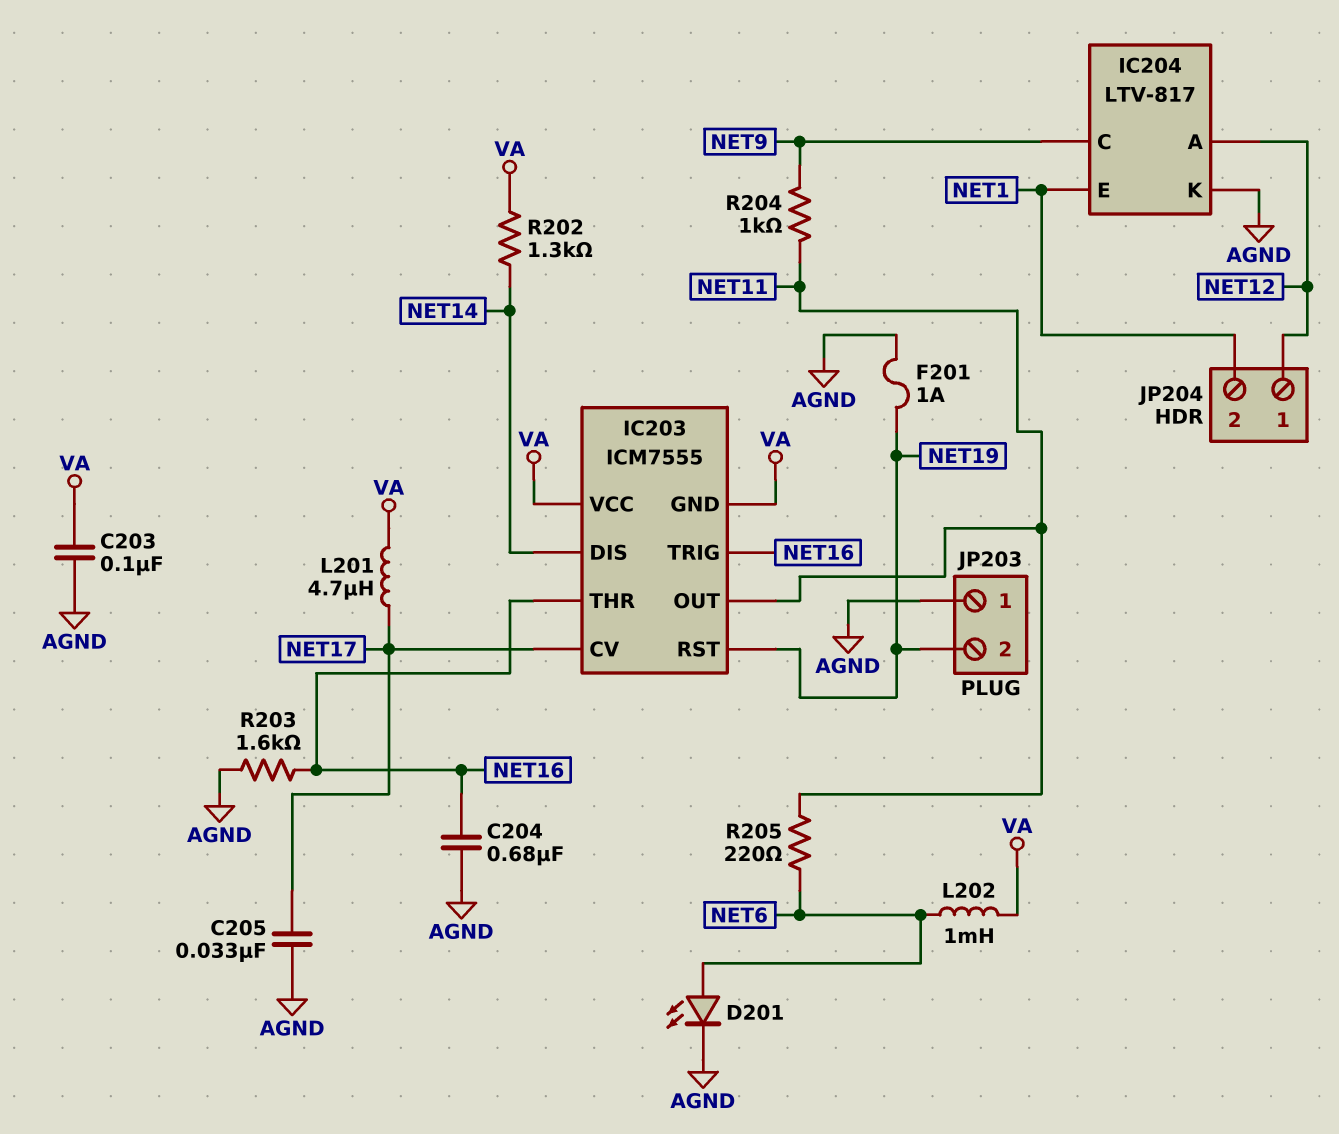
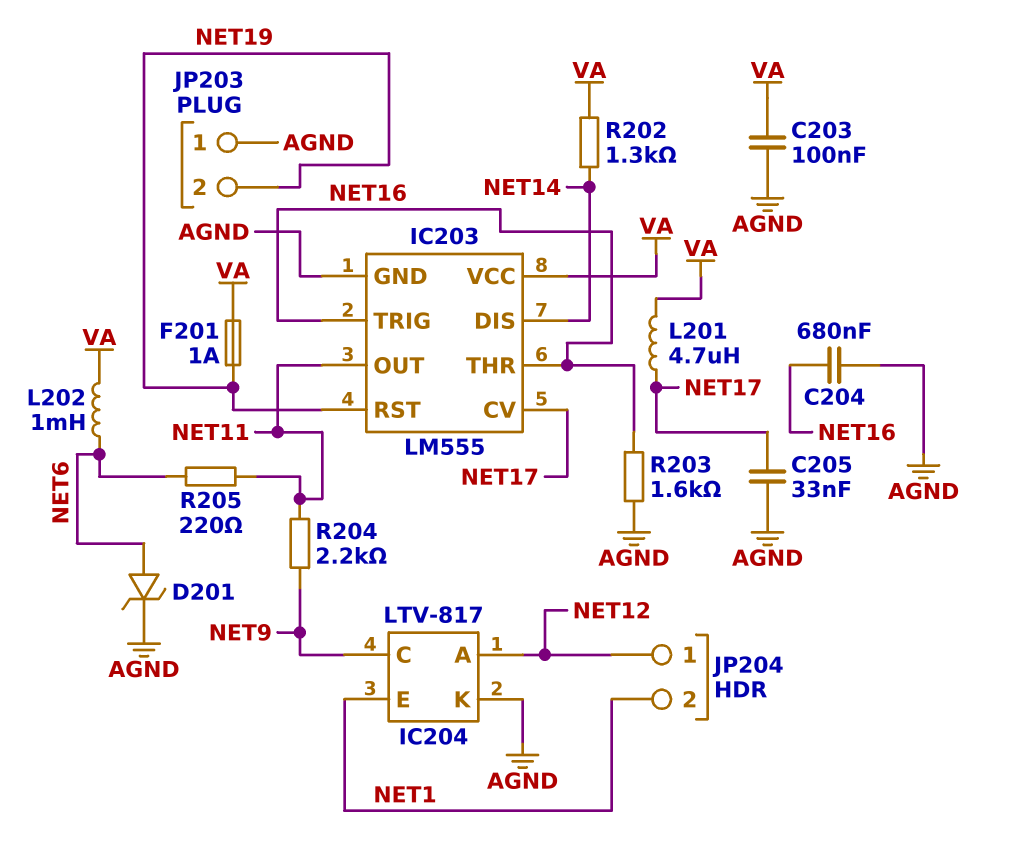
D201: LED (A NET6, K AGND) -> zener (A NET6, K AGND)
F201: 1A (AGND, NET19) -> 1A (NET19, VA)
IC203: ICM7555 -> LM555
IC203 pin GND: VA -> AGND
R204: 1k (NET9, NET11) -> 2.2k (NET9, NET11)

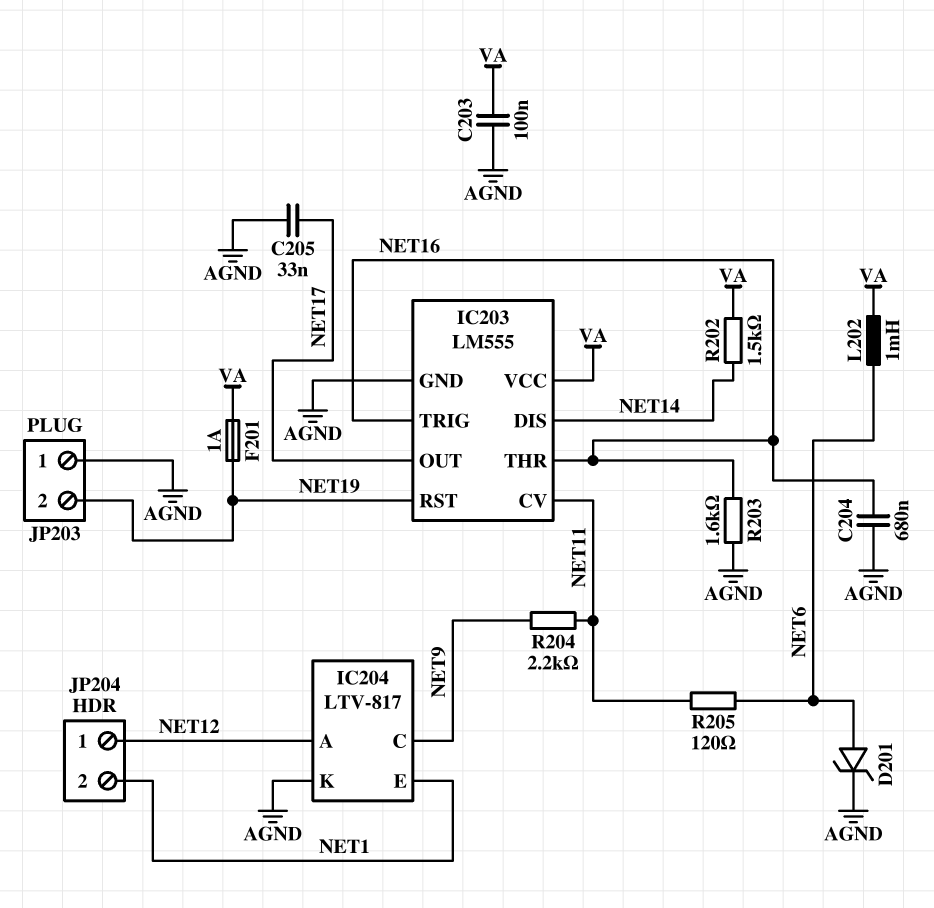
IC203 pin CV: NET17 -> NET11
IC203 pin OUT: NET11 -> NET17
L201: 4.7uH (NET17, VA) -> none
R202: 1.3k (NET14, VA) -> 1.5k (NET14, VA)
R205: 220 (NET6, NET11) -> 120 (NET6, NET11)

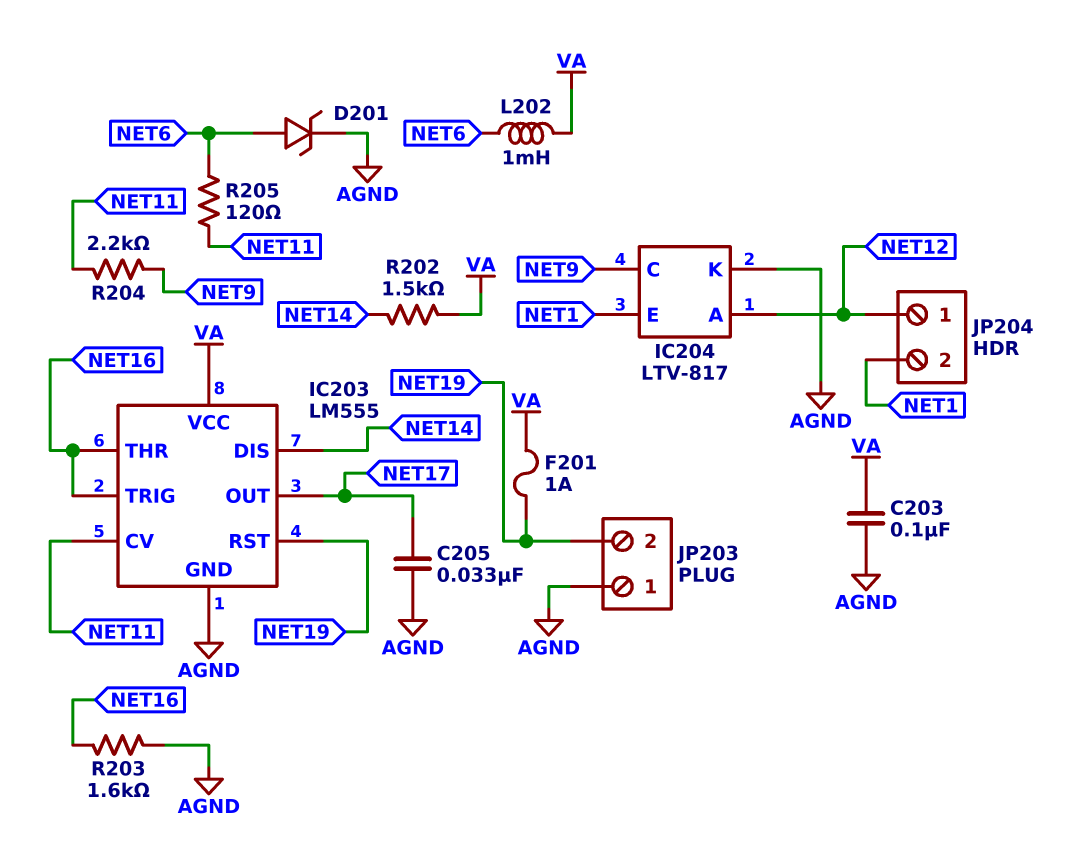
C204: 680nF (AGND, NET16) -> none

